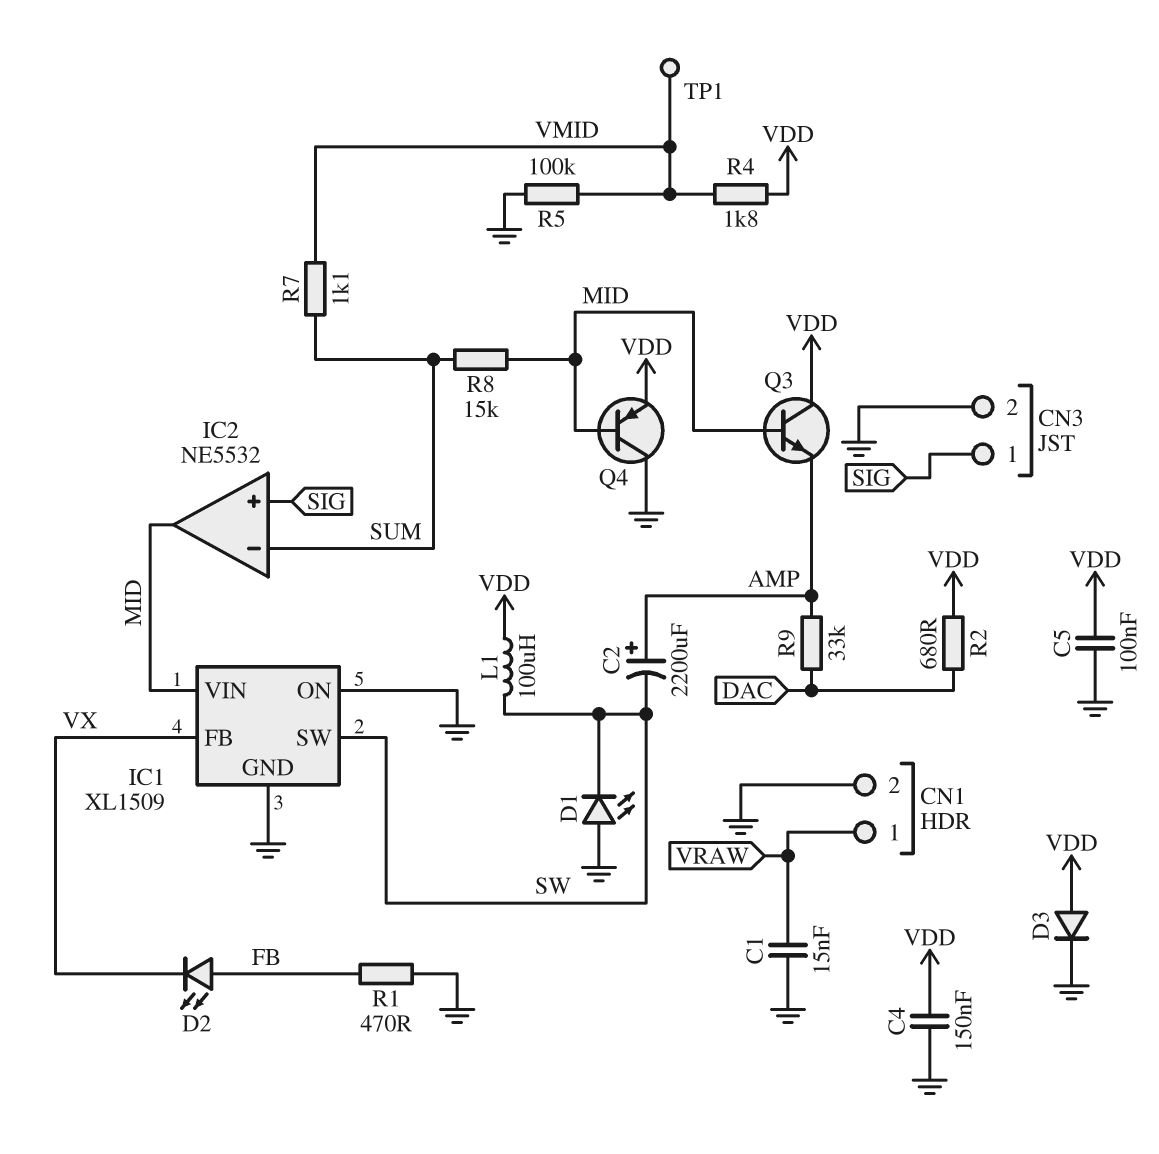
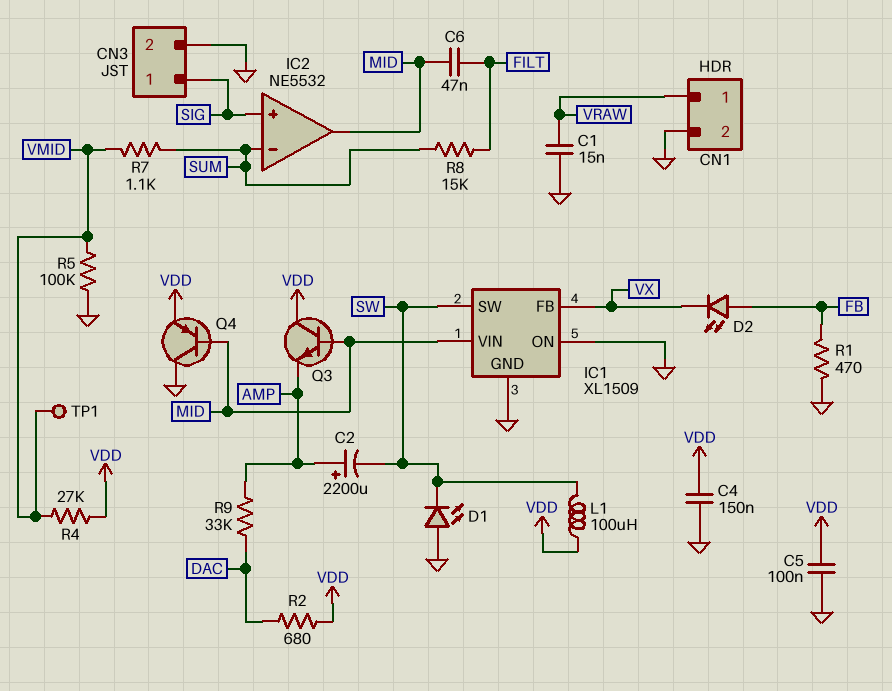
C6: none -> 47nF (FILT, MID)
D3: diode (A VDD, K GND) -> none
R4: 1.8k (VDD, VMID) -> 27k (VDD, VMID)
R8: 15k (MID, SUM) -> 15k (FILT, SUM)

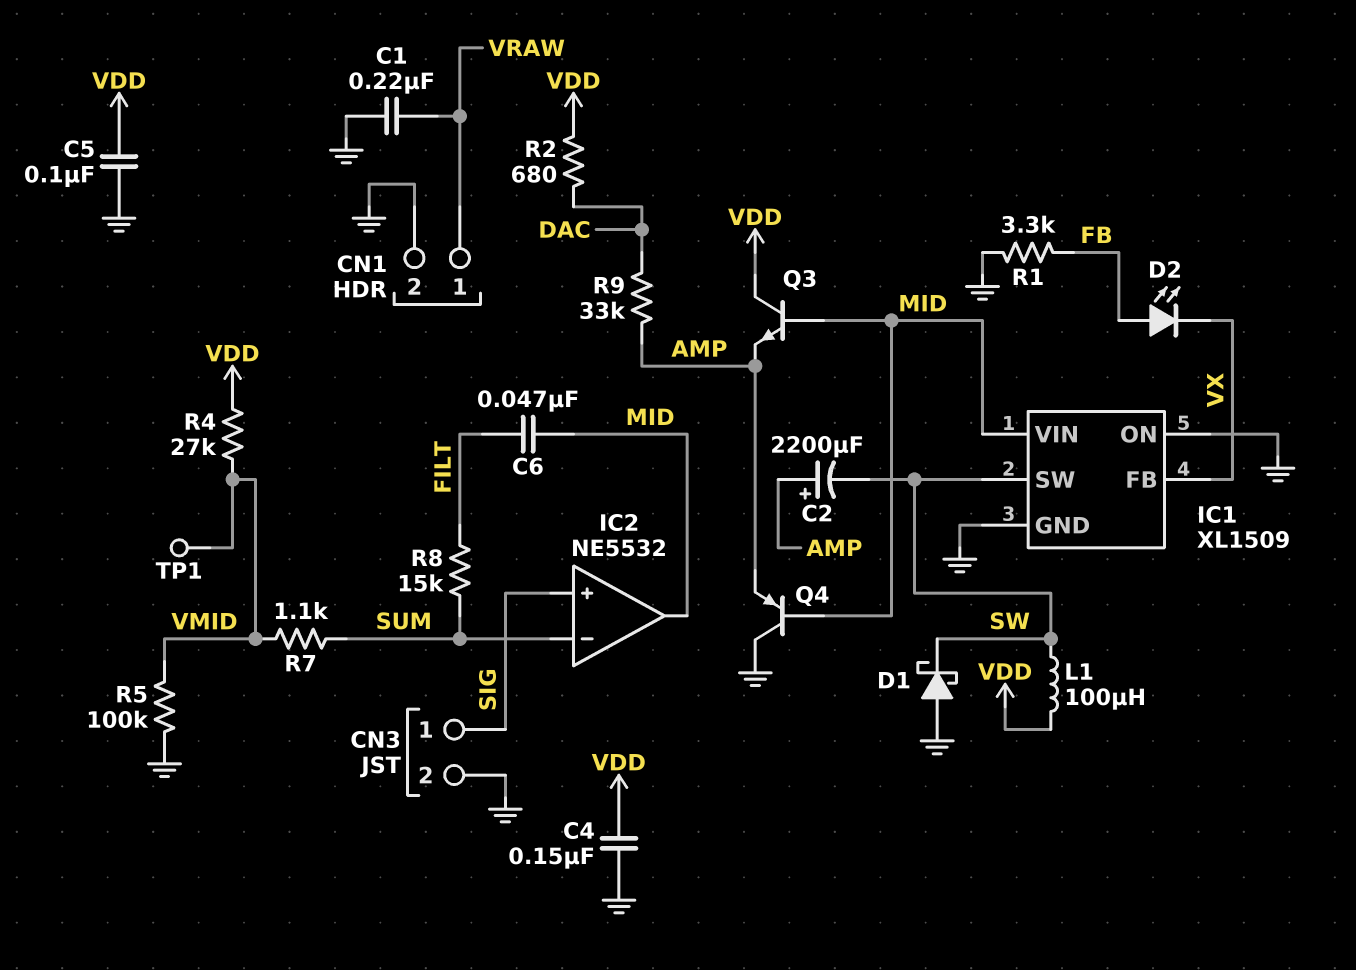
C1: 15nF (GND, VRAW) -> 220nF (GND, VRAW)
D1: LED (A GND, K SW) -> schottky (A GND, K SW)
Q4: PNP (B MID, C GND, E VDD) -> PNP (B MID, C GND, E AMP)
R1: 470 (FB, GND) -> 3.3k (FB, GND)

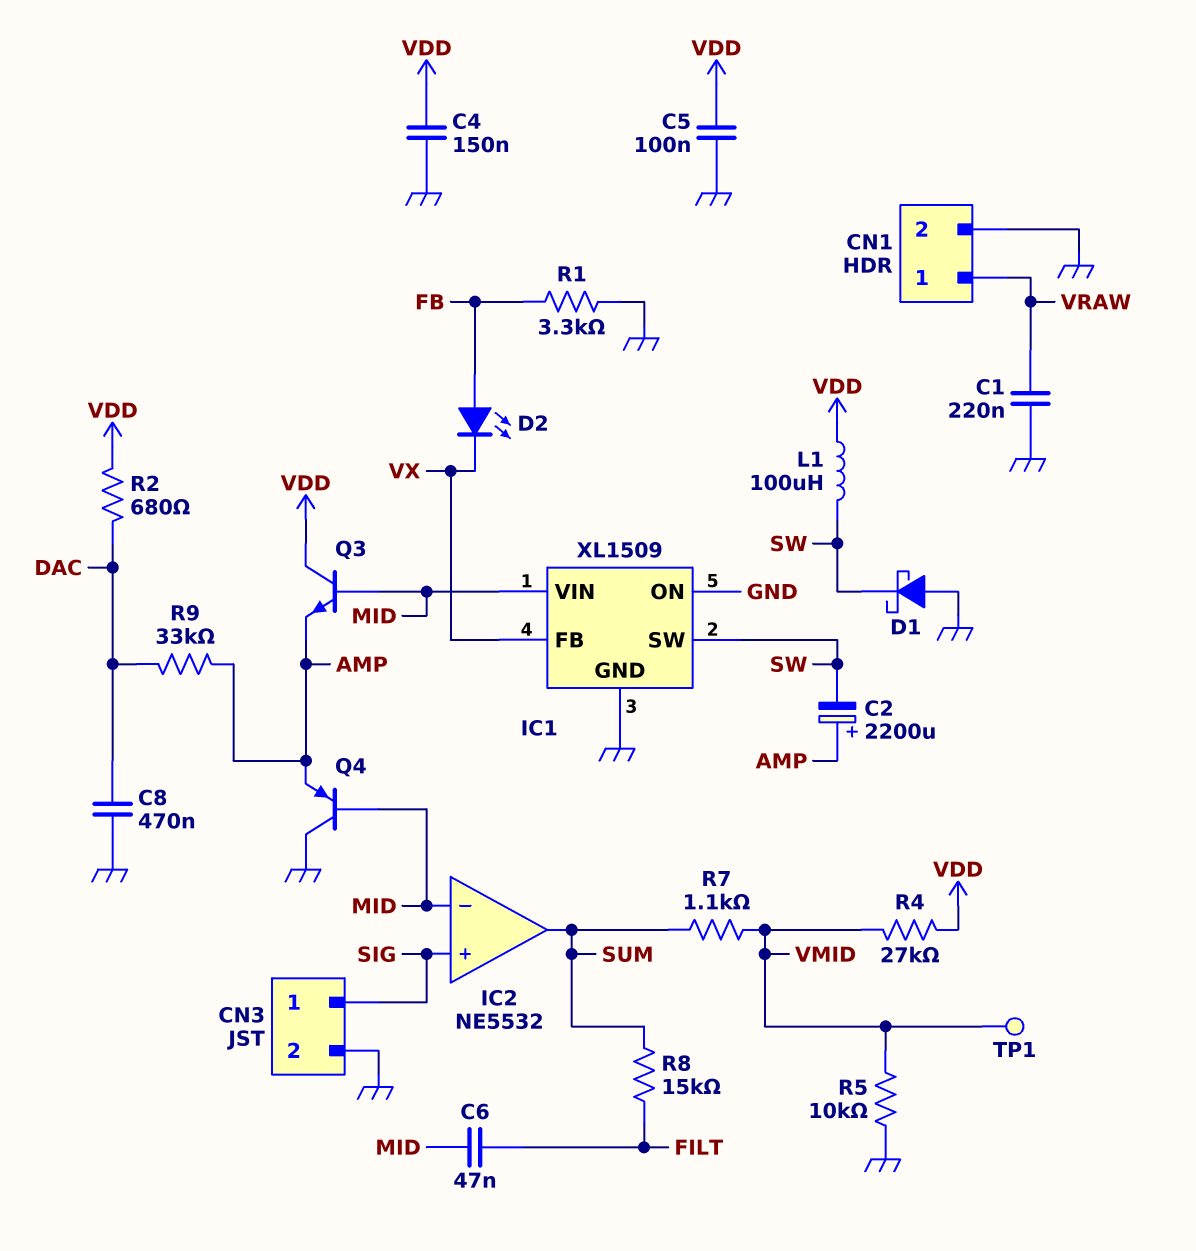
C8: none -> 470nF (DAC, GND)
IC2 pin in-: SUM -> MID
IC2 pin out: MID -> SUM
R5: 100k (GND, VMID) -> 10k (GND, VMID)

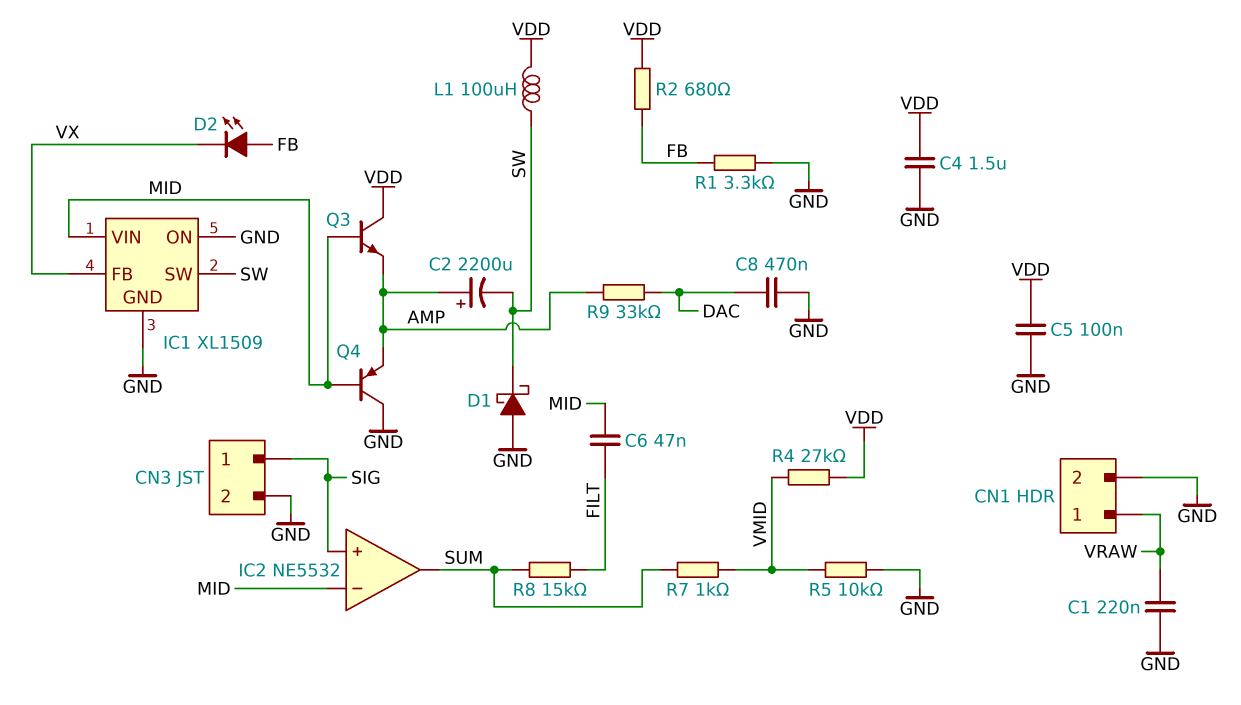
C4: 150nF (GND, VDD) -> 1.5uF (GND, VDD)
R2: 680 (DAC, VDD) -> 680 (FB, VDD)
R7: 1.1k (SUM, VMID) -> 1k (SUM, VMID)
TP1: test point (VMID) -> none

